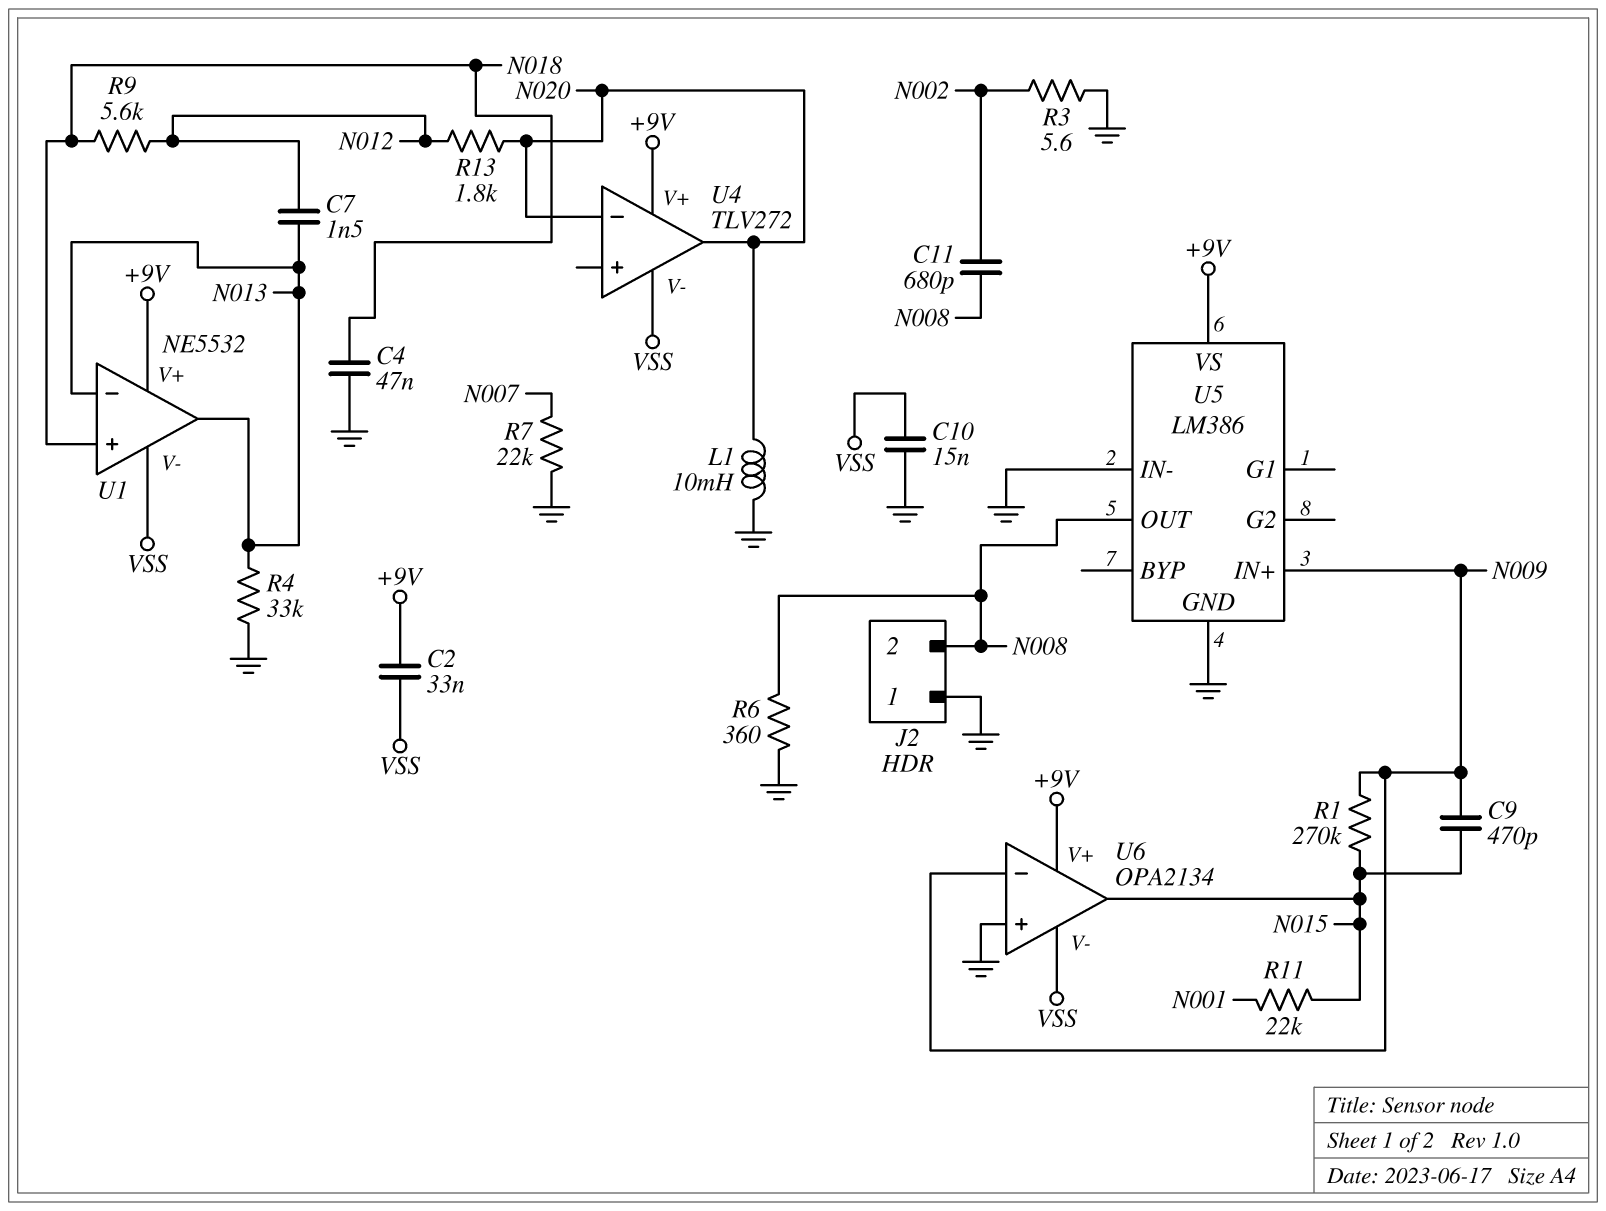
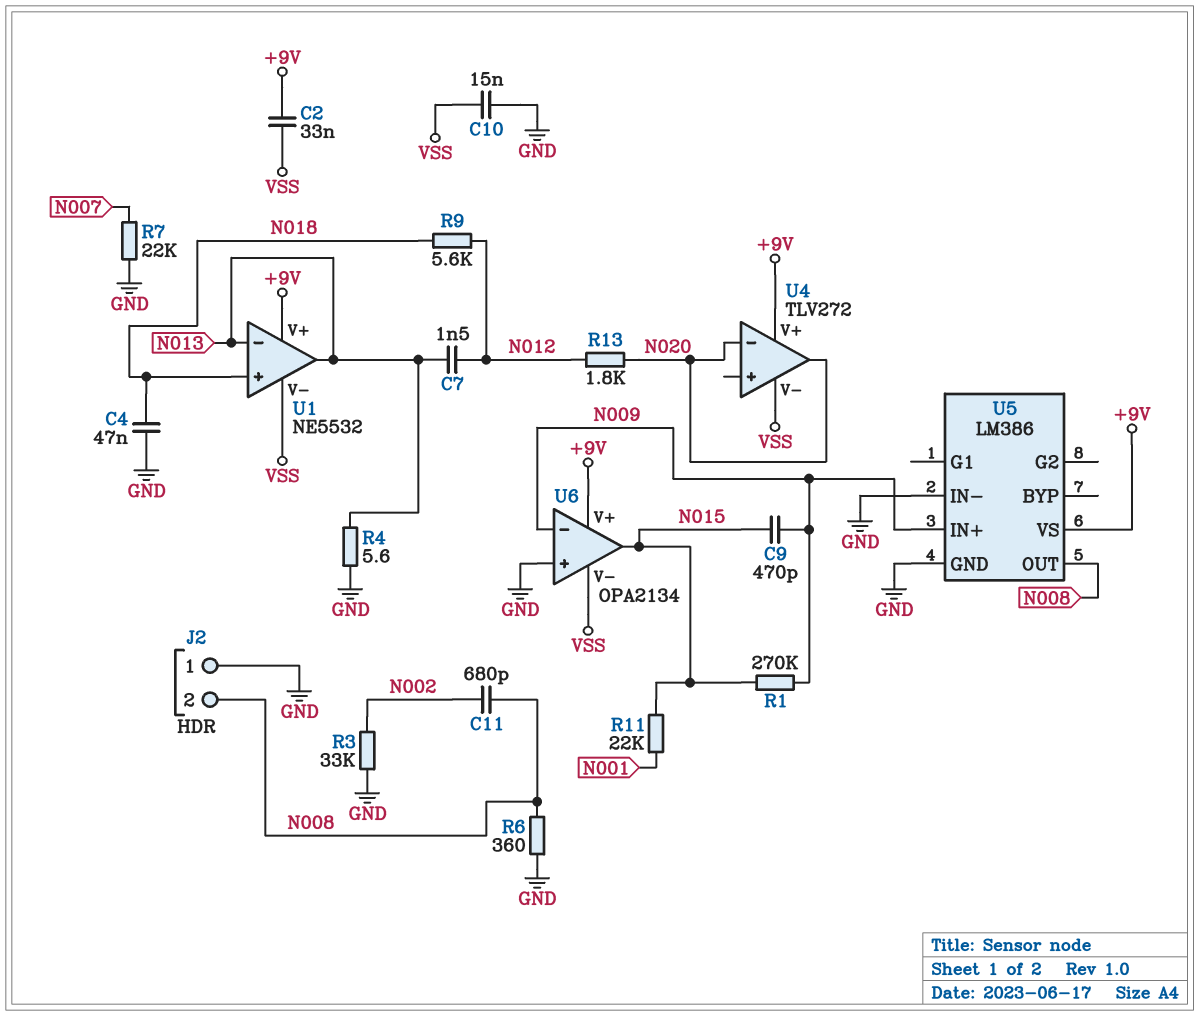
L1: 10mH (GND, N020) -> none
R3: 5.6 (GND, N002) -> 33k (GND, N002)
R4: 33k (GND, N013) -> 5.6 (GND, N013)

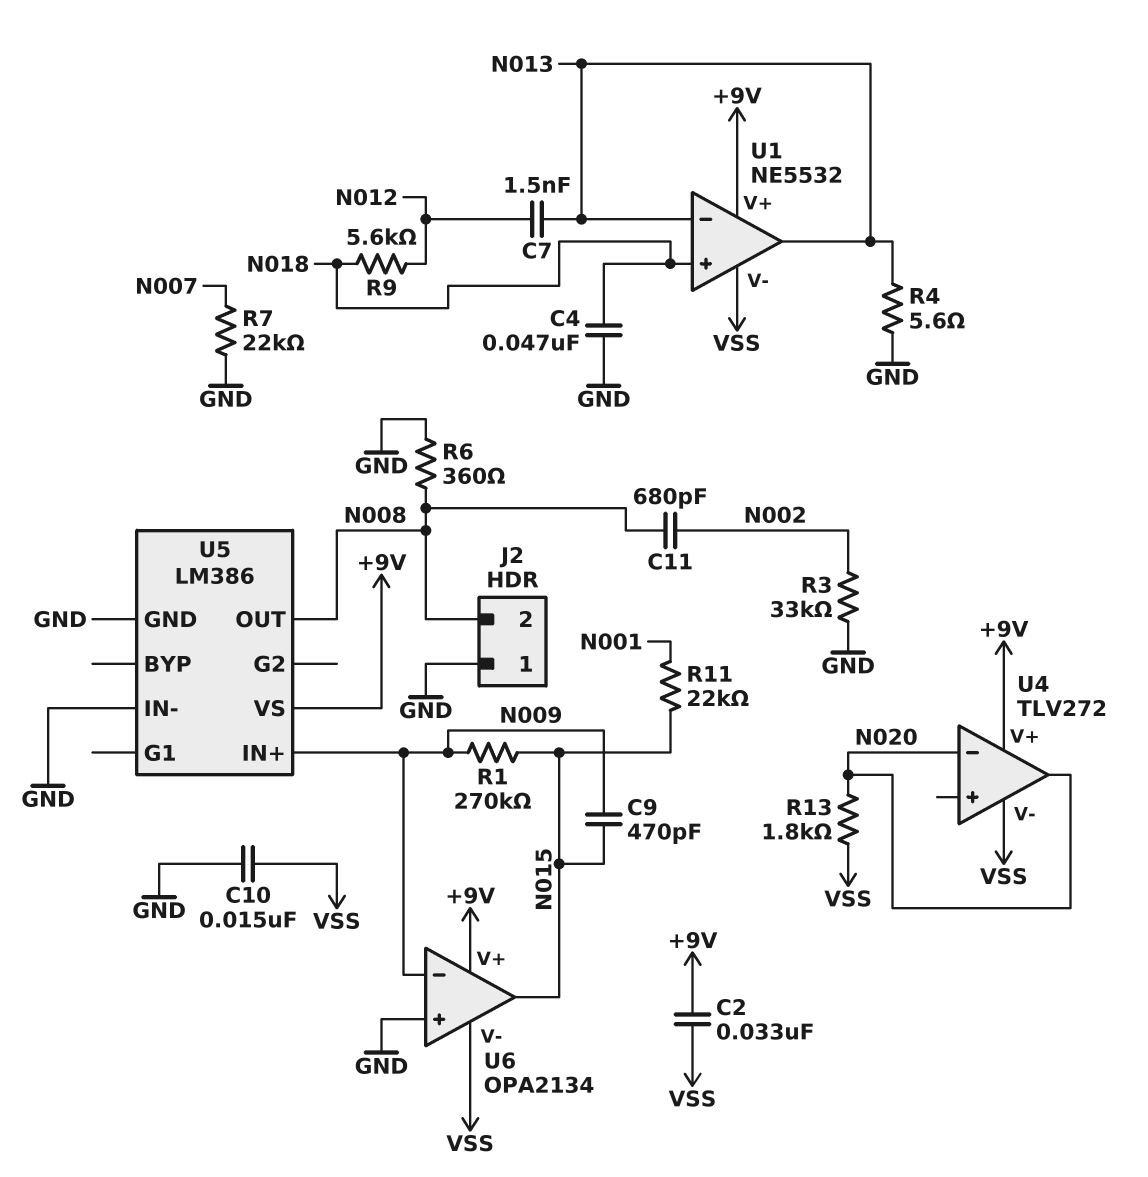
R13: 1.8k (N012, N020) -> 1.8k (N020, VSS)

